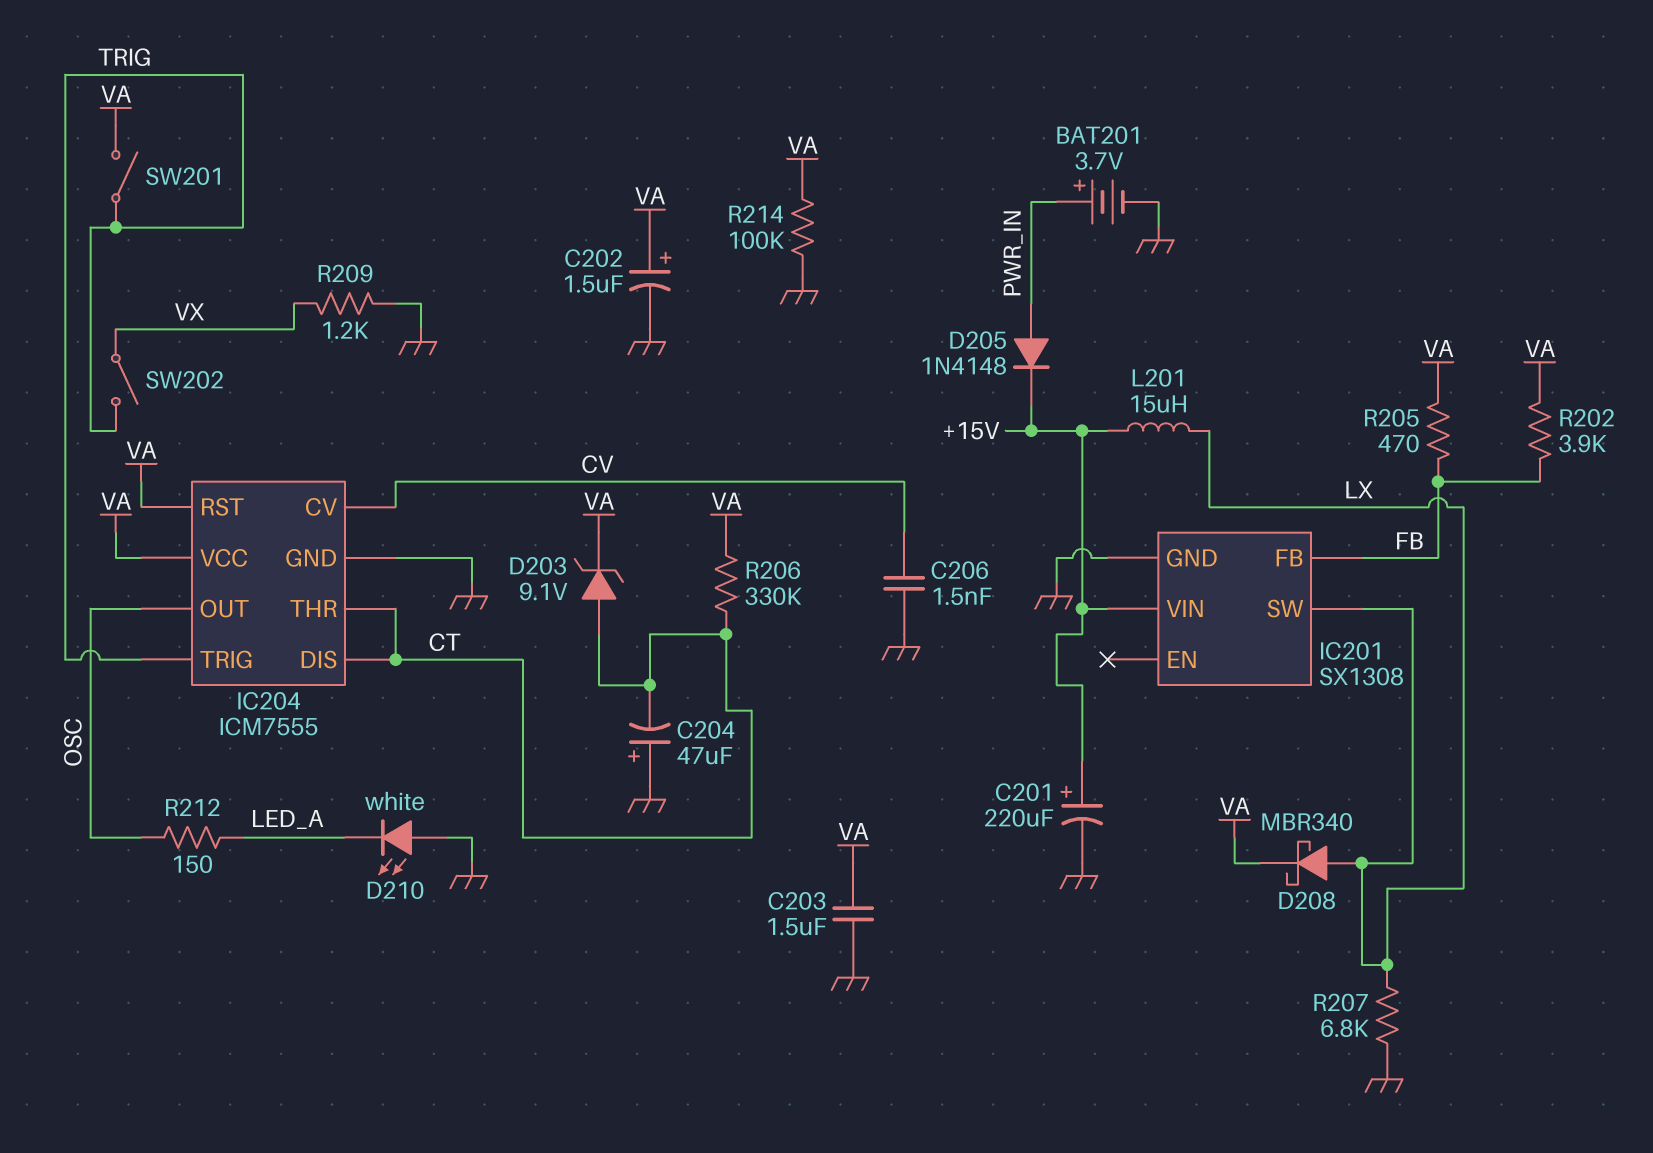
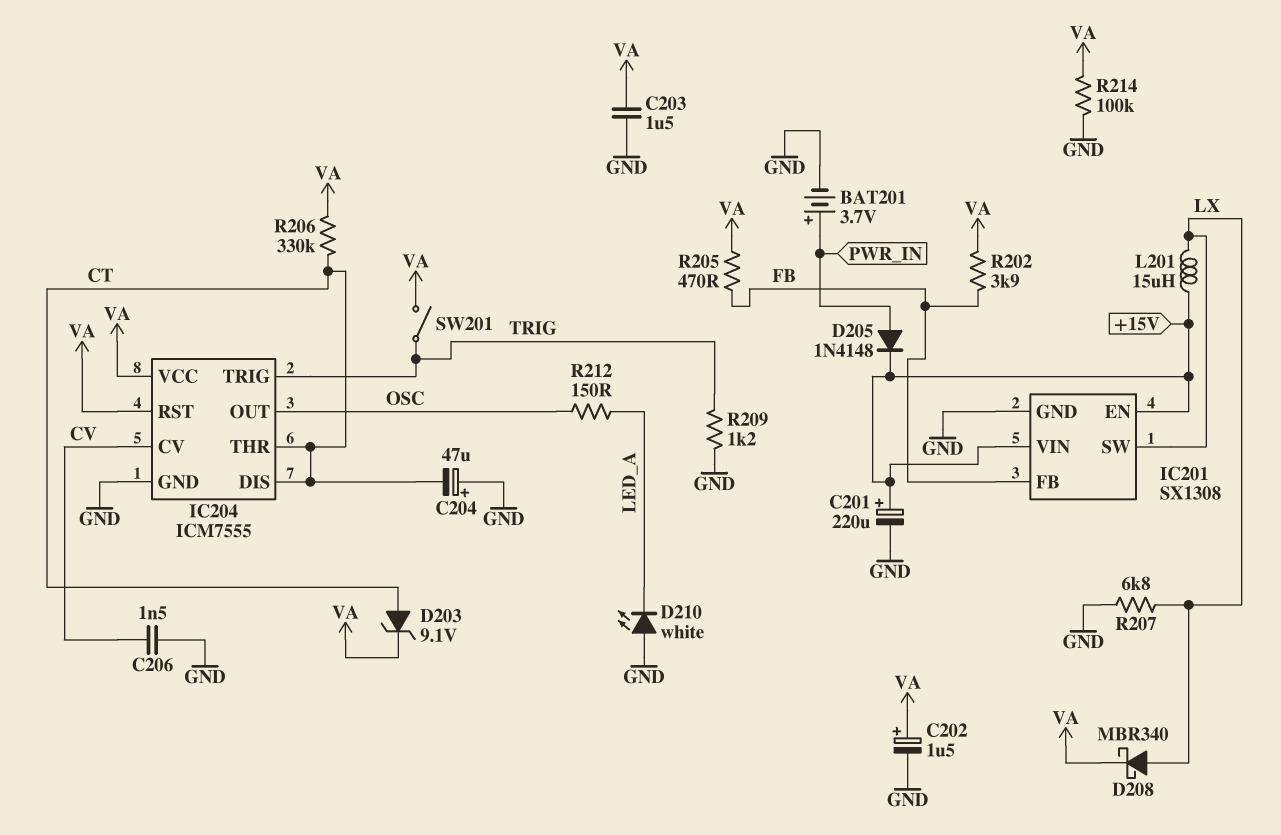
IC201 pin EN: none -> +15V
R209: 1.2k (GND, VX) -> 1.2k (GND, TRIG)
SW202: switch (TRIG, VX) -> none

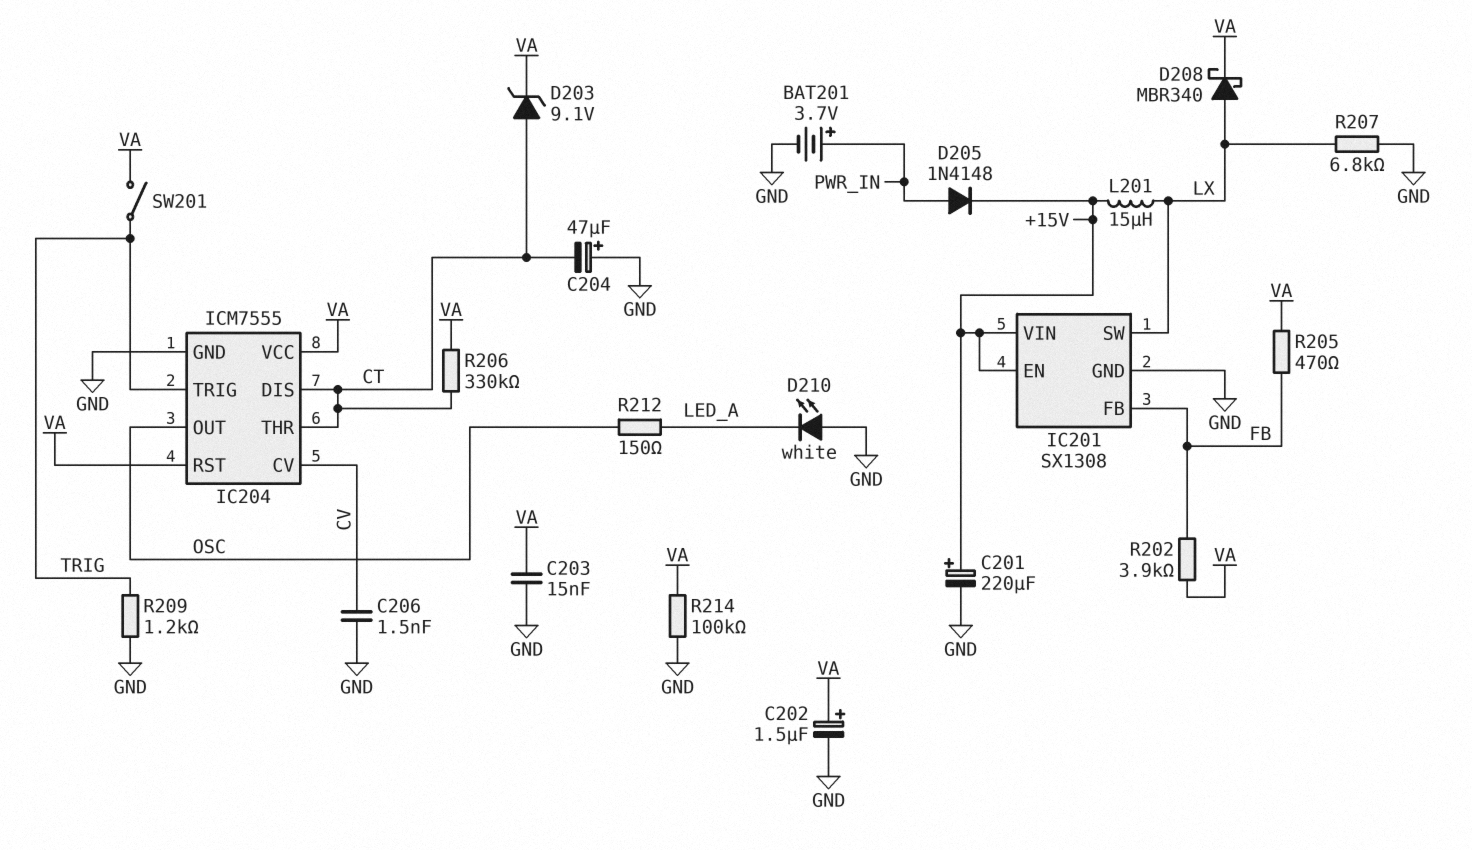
C203: 1.5uF (GND, VA) -> 15nF (GND, VA)

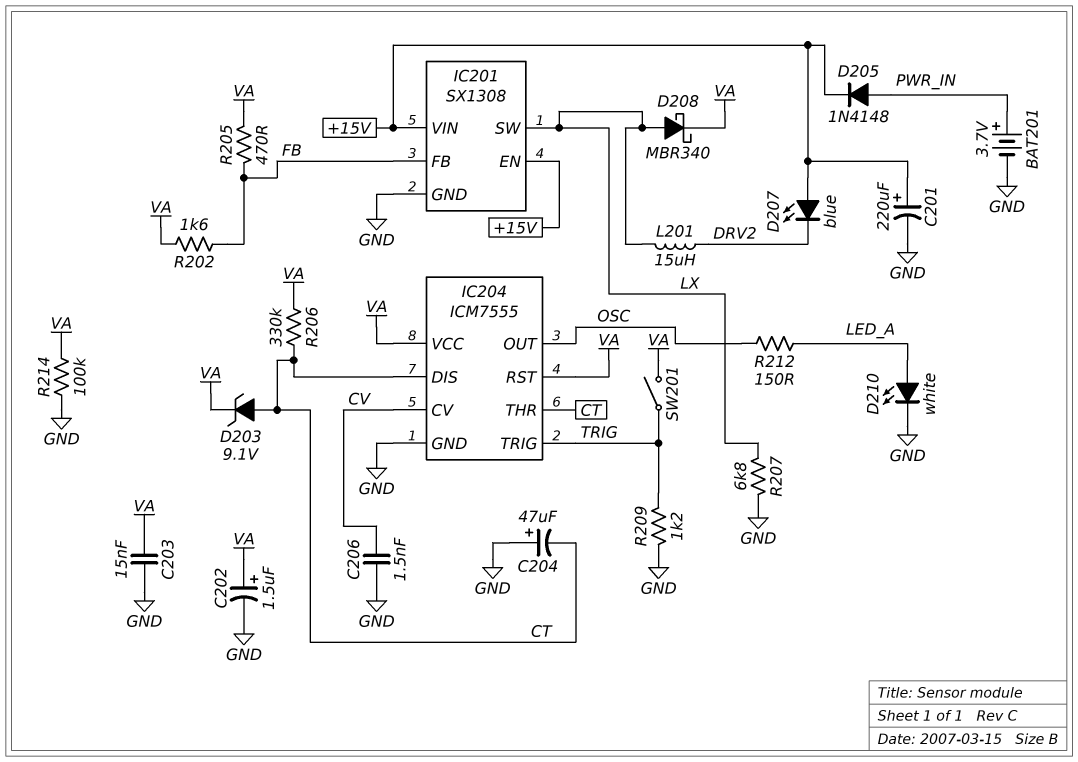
D207: none -> LED blue (A +15V, K DRV2)
D210: LED white (A GND, K LED_A) -> LED white (A LED_A, K GND)
L201: 15uH (+15V, LX) -> 15uH (DRV2, LX)
R202: 3.9k (FB, VA) -> 1.6k (FB, VA)

